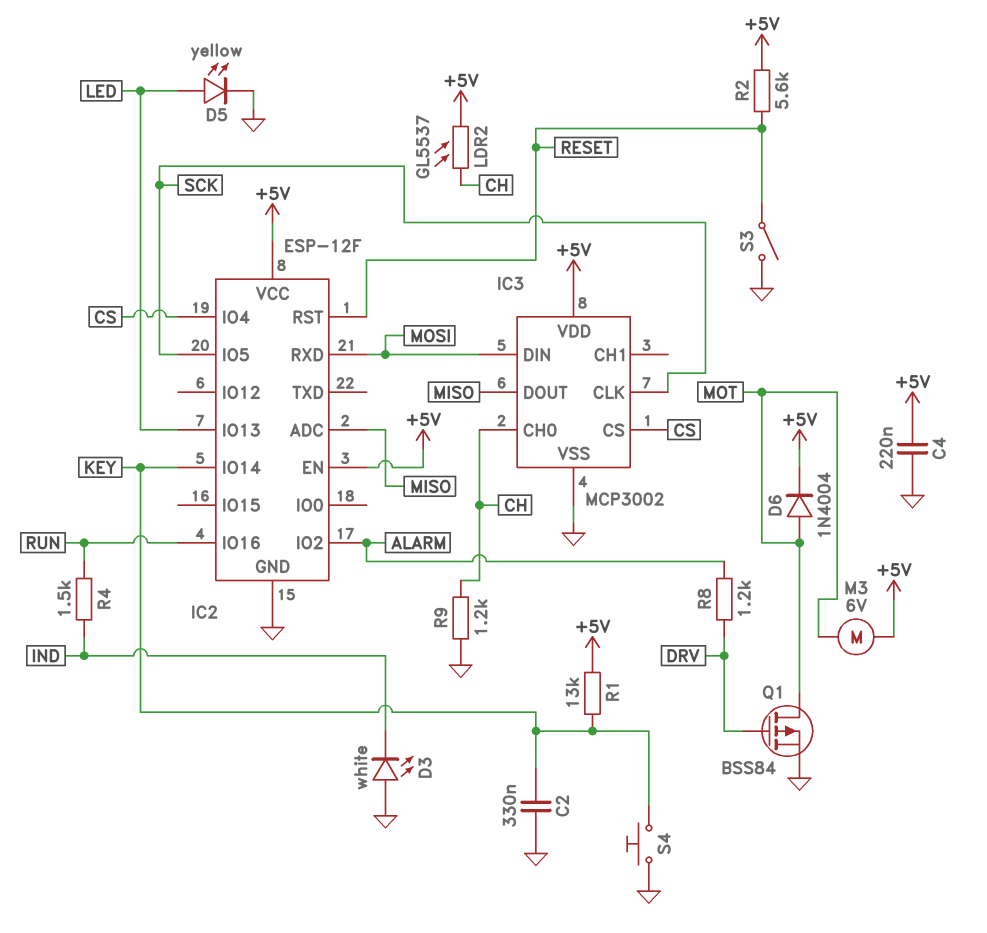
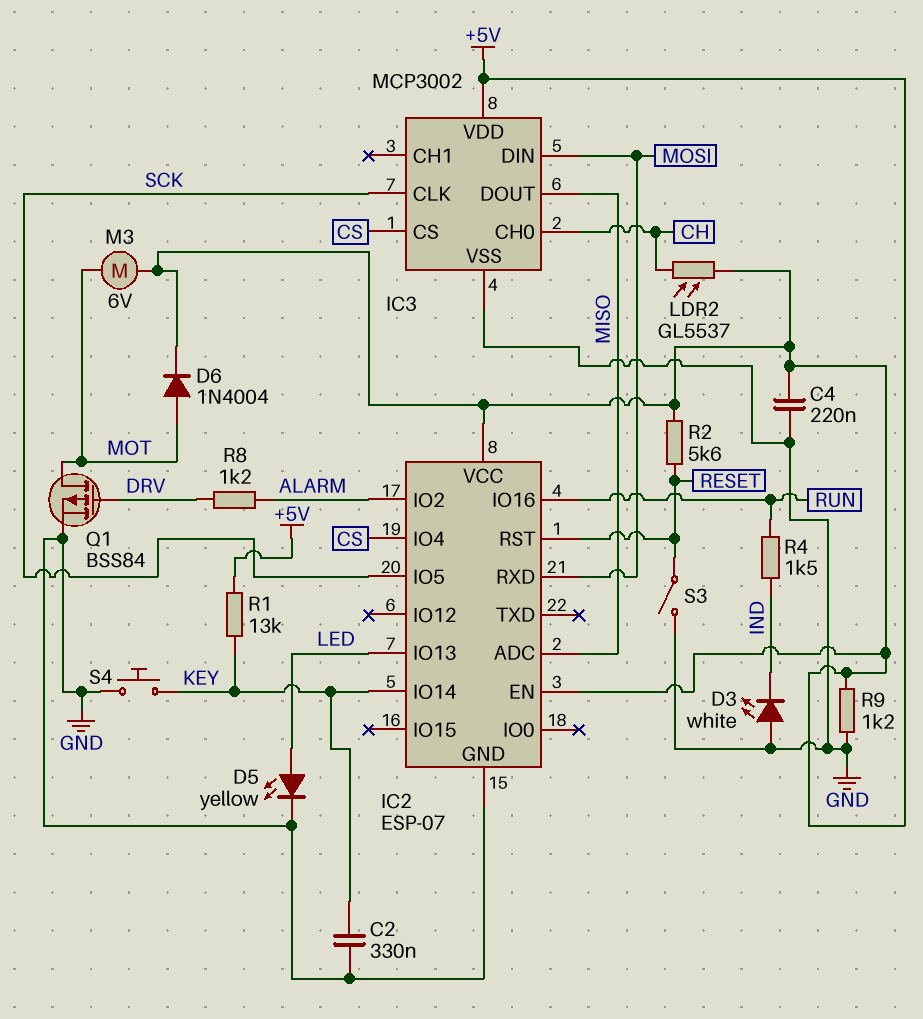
IC2: ESP-12F -> ESP-07
R9: 1.2k (CH, GND) -> 1.2k (+5V, GND)

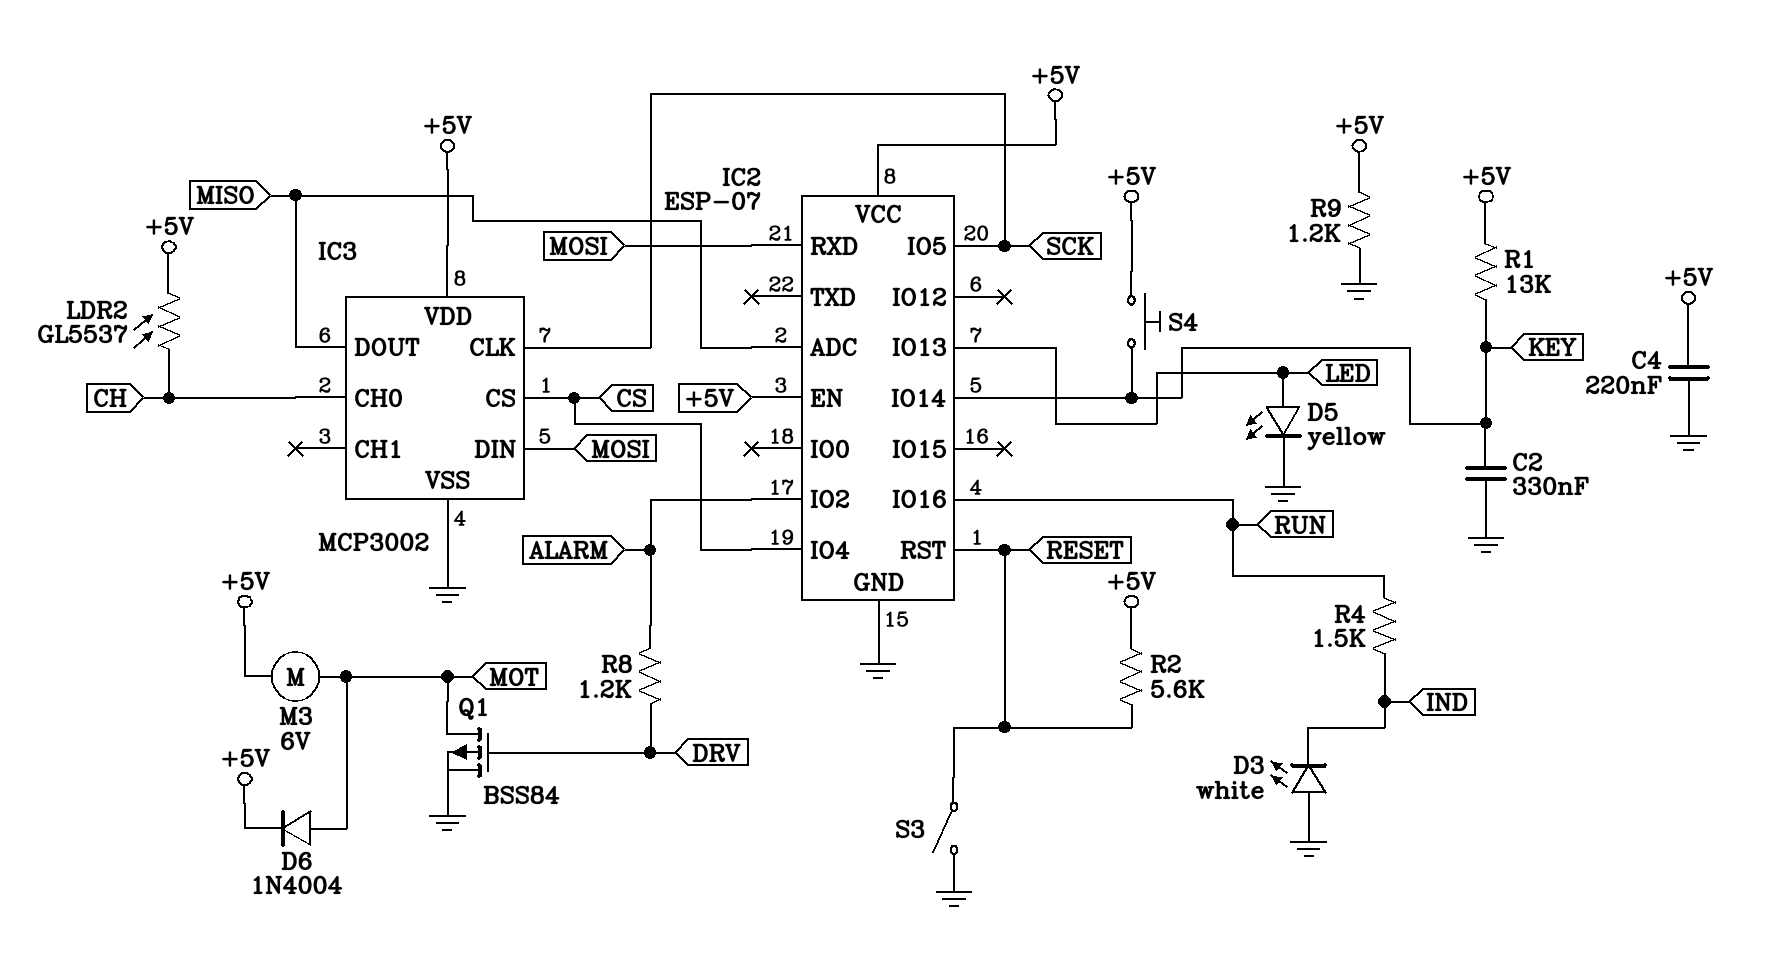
S4: button (GND, KEY) -> button (+5V, KEY)

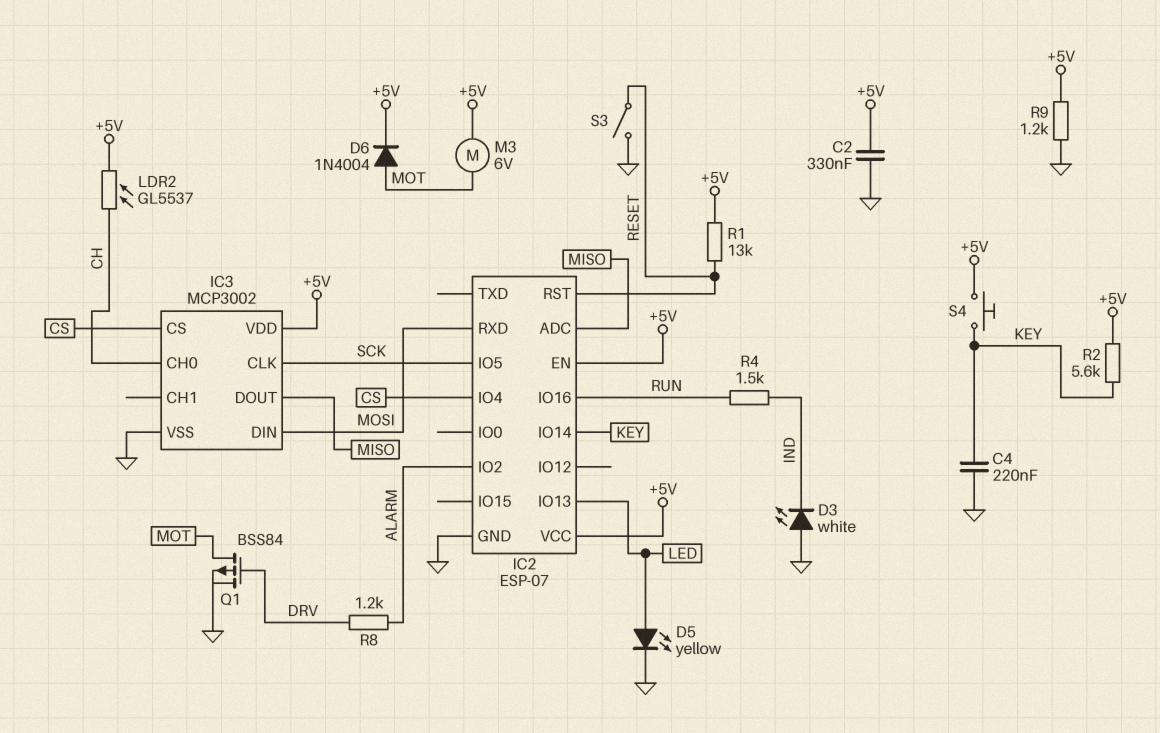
C2: 330nF (GND, KEY) -> 330nF (+5V, GND)
C4: 220nF (+5V, GND) -> 220nF (GND, KEY)
R1: 13k (+5V, KEY) -> 13k (+5V, RESET)
R2: 5.6k (+5V, RESET) -> 5.6k (+5V, KEY)

